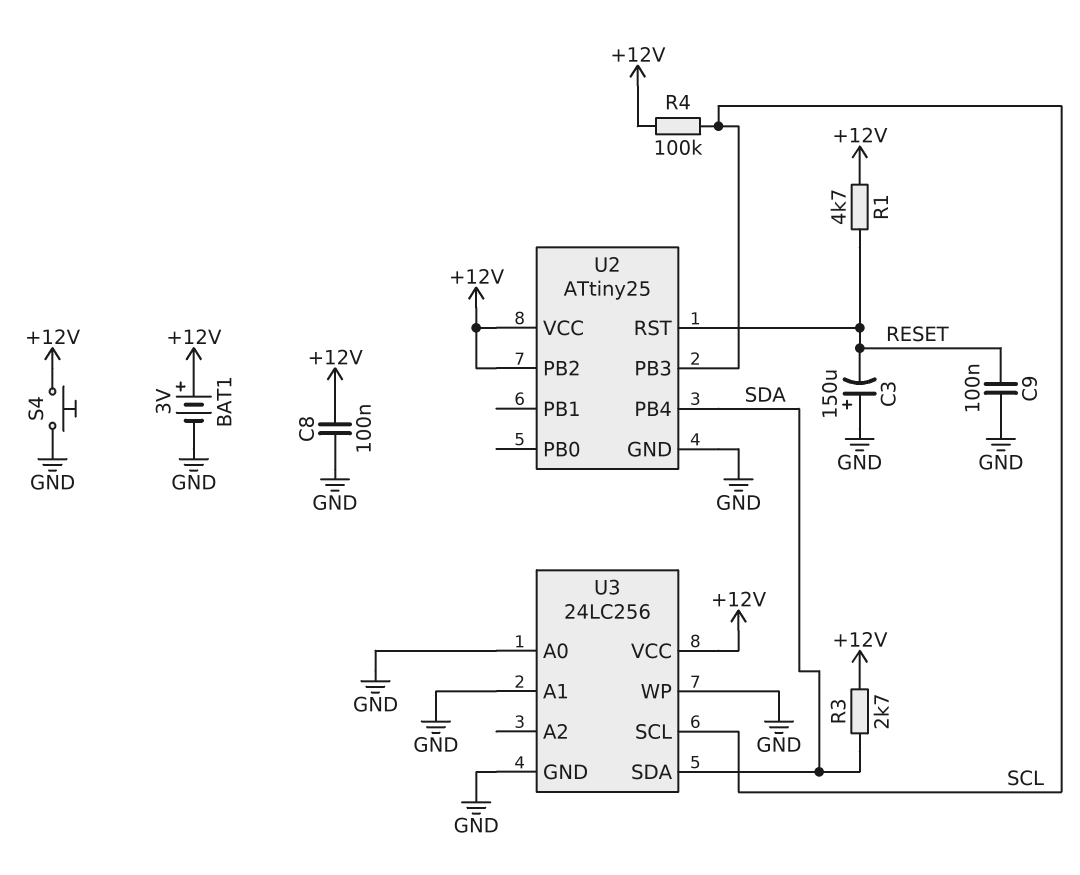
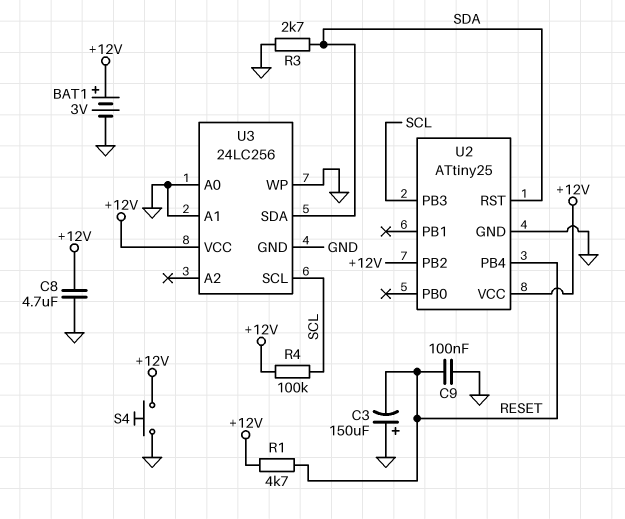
C8: 100nF (+12V, GND) -> 4.7uF (+12V, GND)
R3: 2.7k (+12V, SDA) -> 2.7k (GND, SDA)
U2 pin PB4: SDA -> RESET
U2 pin RST: RESET -> SDA

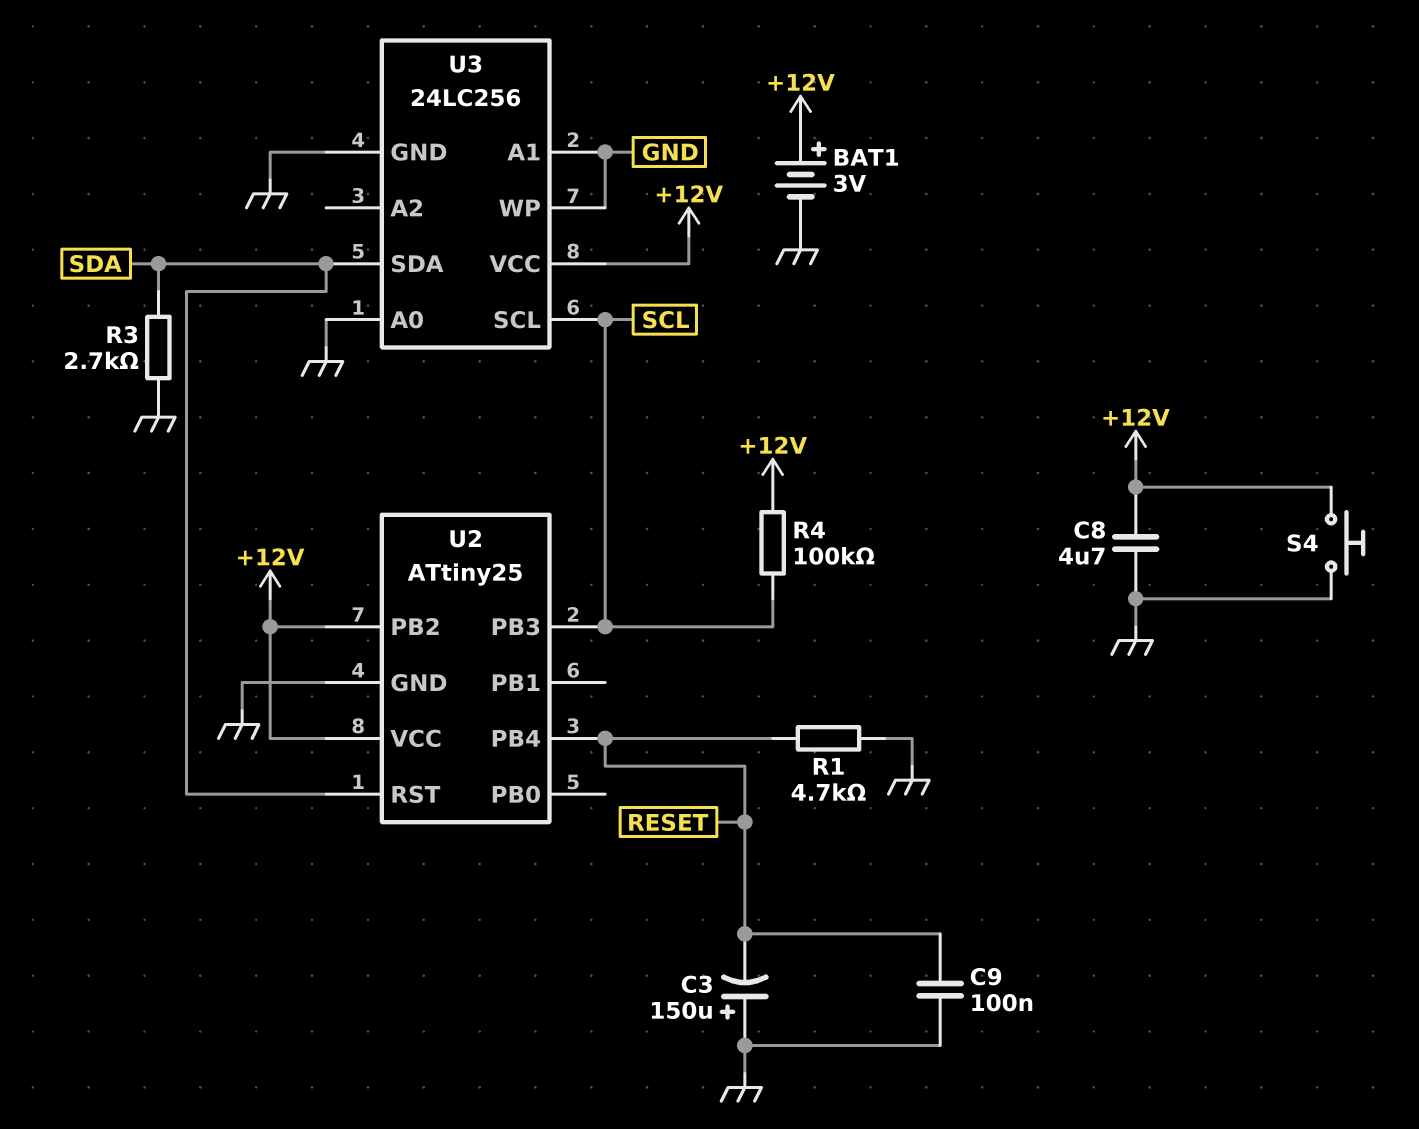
R1: 4.7k (+12V, RESET) -> 4.7k (GND, RESET)

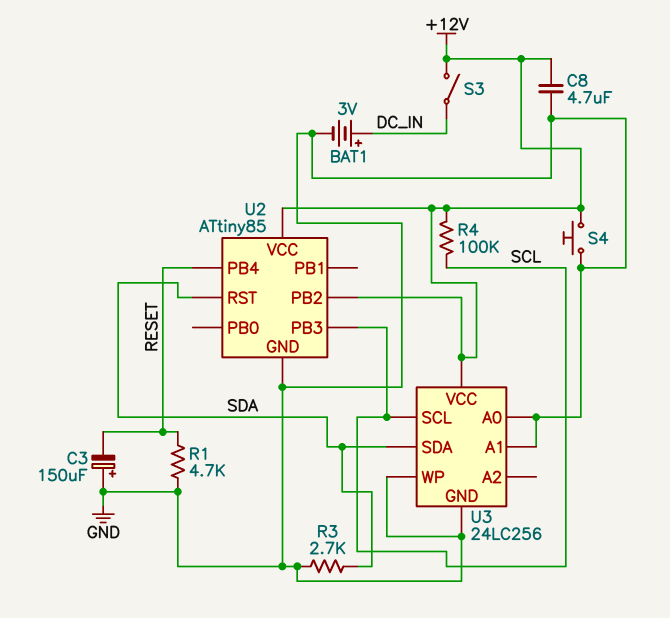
BAT1: 3V (plus +12V, minus GND) -> 3V (plus DC_IN, minus GND)
C9: 100nF (GND, RESET) -> none
S3: none -> switch (+12V, DC_IN)
U2: ATtiny25 -> ATtiny85

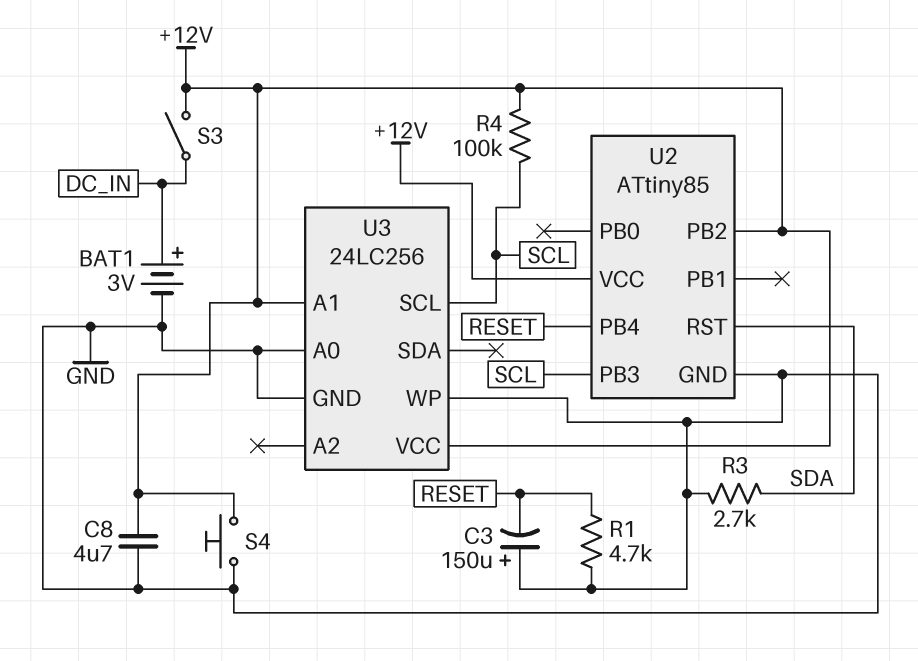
U3 pin A1: GND -> +12V
U3 pin SDA: SDA -> none

